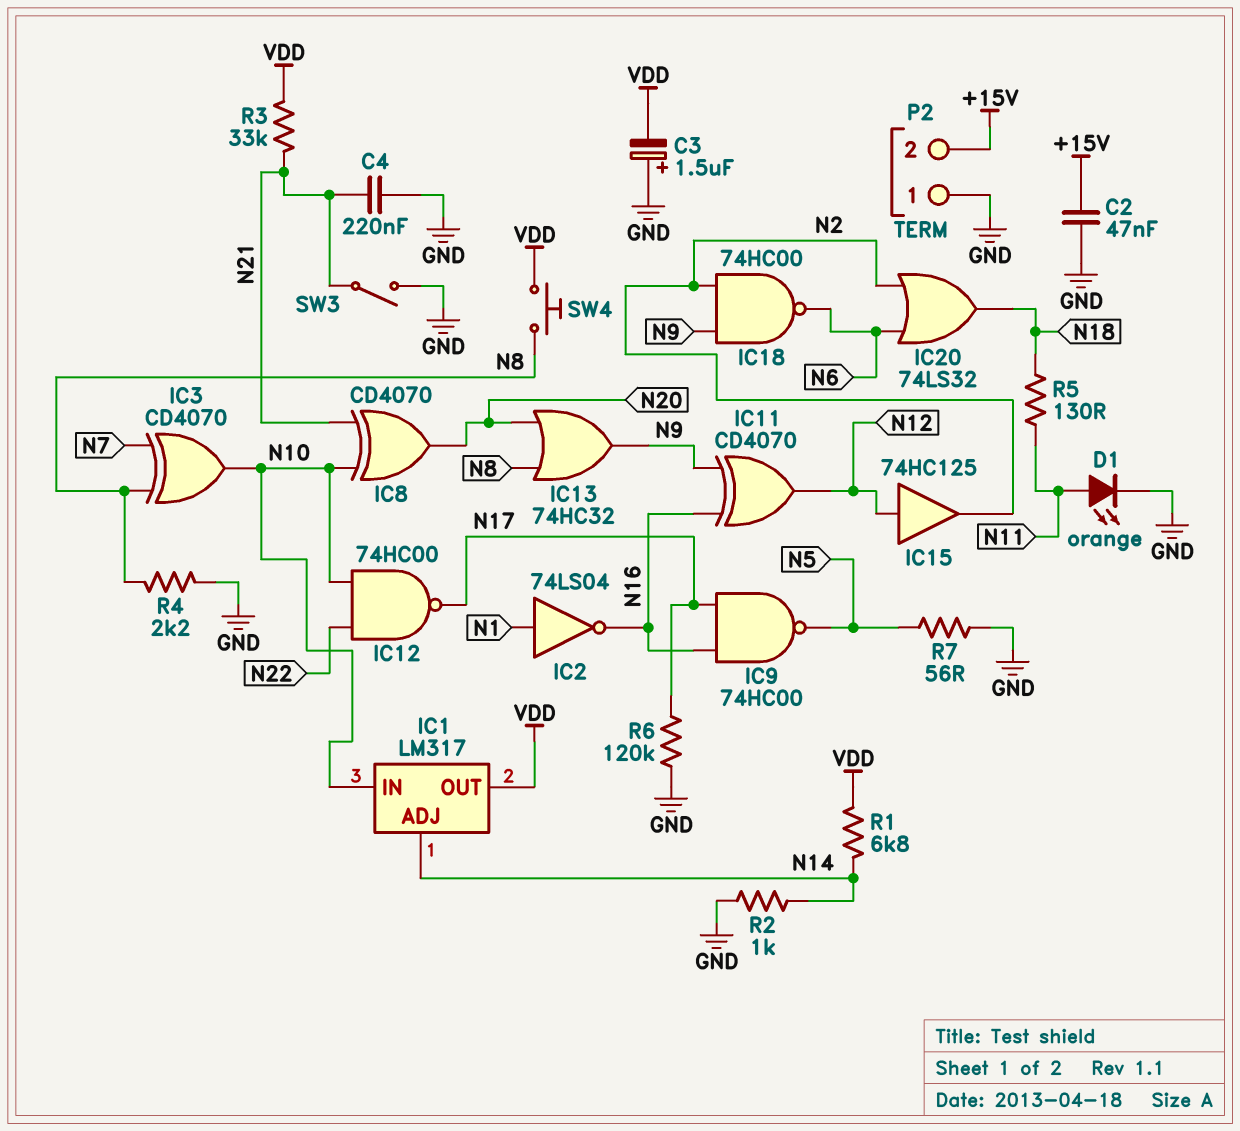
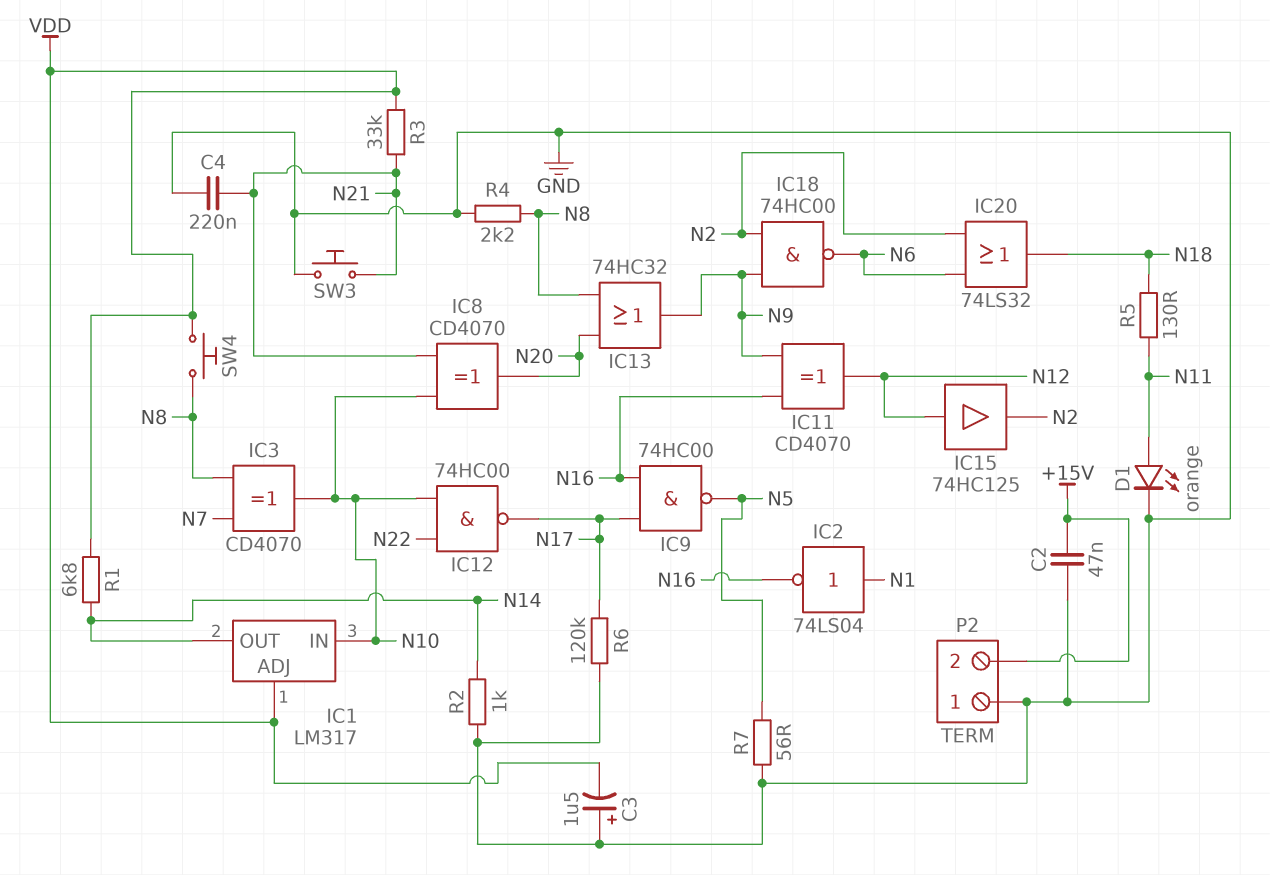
IC1 pin ADJ: N14 -> VDD
IC1 pin OUT: VDD -> N14
SW3: switch (GND, N21) -> button (GND, N21)

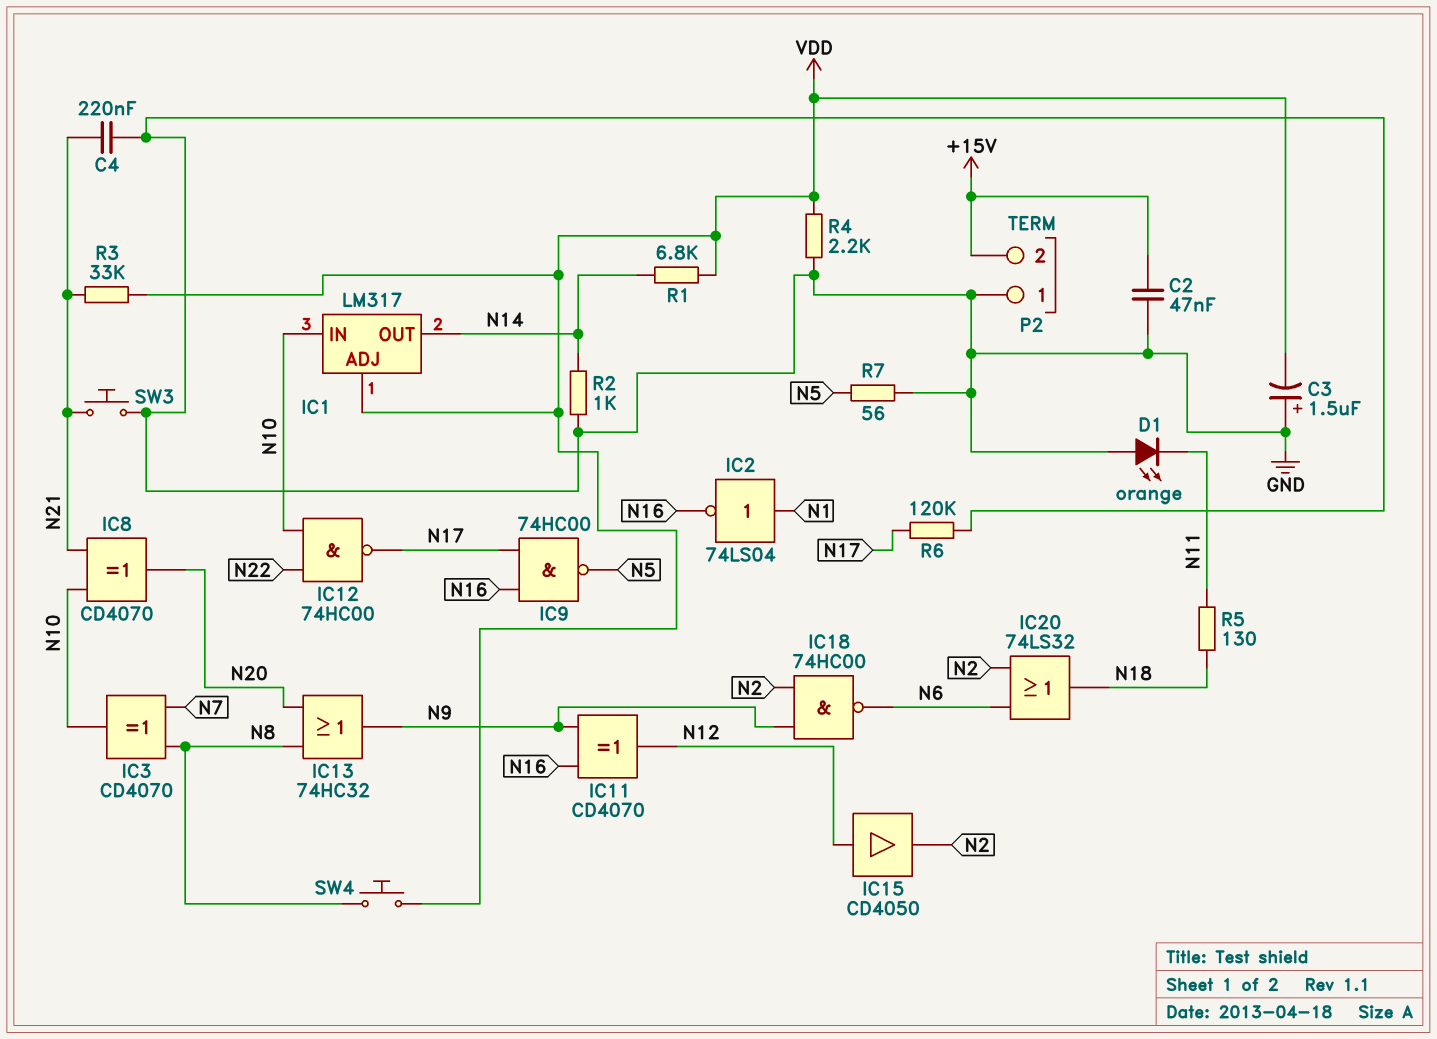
D1: LED orange (A N11, K GND) -> LED orange (A GND, K N11)
IC15: buffer 74HC125 (in N12, out N2) -> buffer CD4050 (in N12, out N2)
R4: 2.2k (GND, N8) -> 2.2k (GND, VDD)

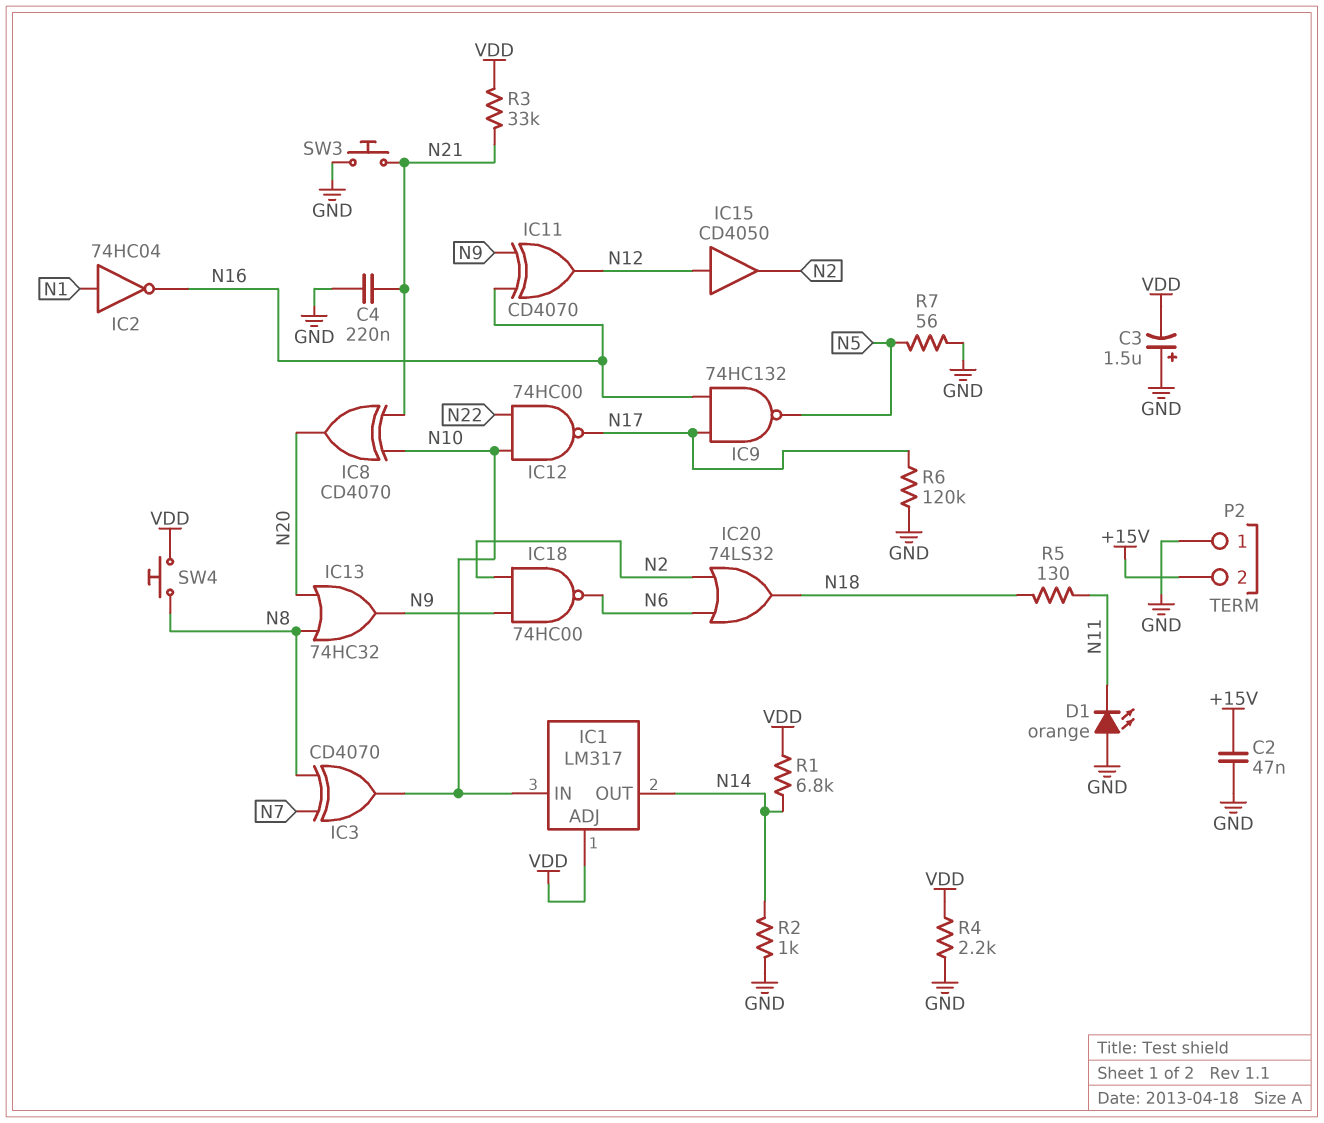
IC2: NOT 74LS04 (in N1, out N16) -> NOT 74HC04 (in N1, out N16)
IC9: NAND 74HC00 (in N16, in N17, out N5) -> NAND 74HC132 (in N16, in N17, out N5)

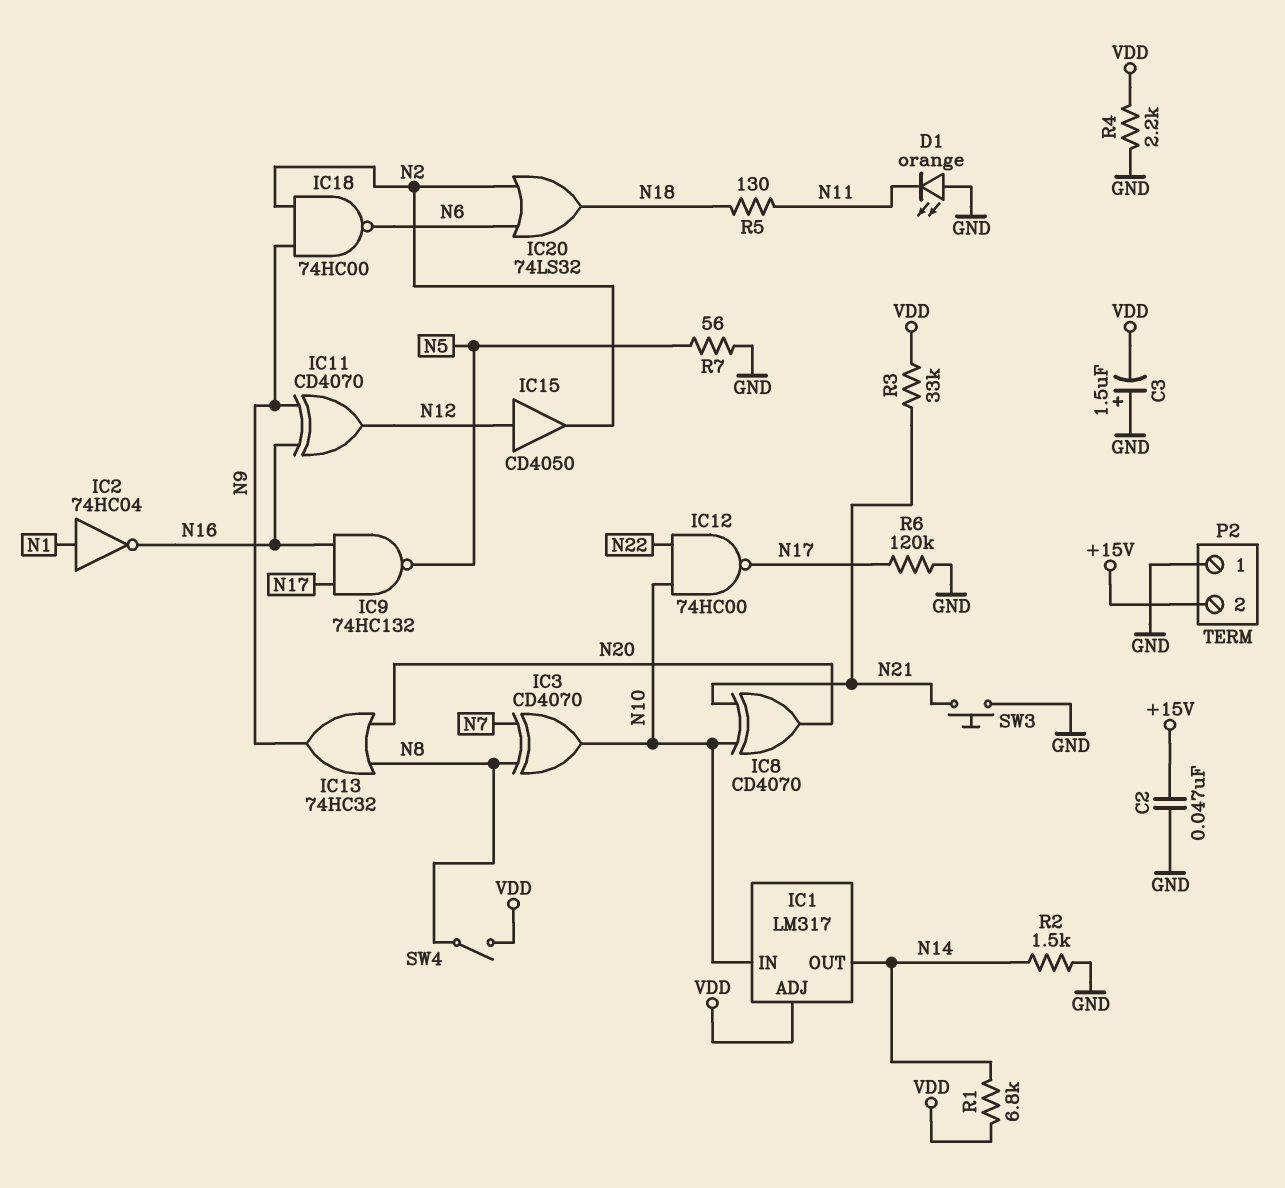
C4: 220nF (GND, N21) -> none
R2: 1k (GND, N14) -> 1.5k (GND, N14)
SW4: button (N8, VDD) -> switch (N8, VDD)

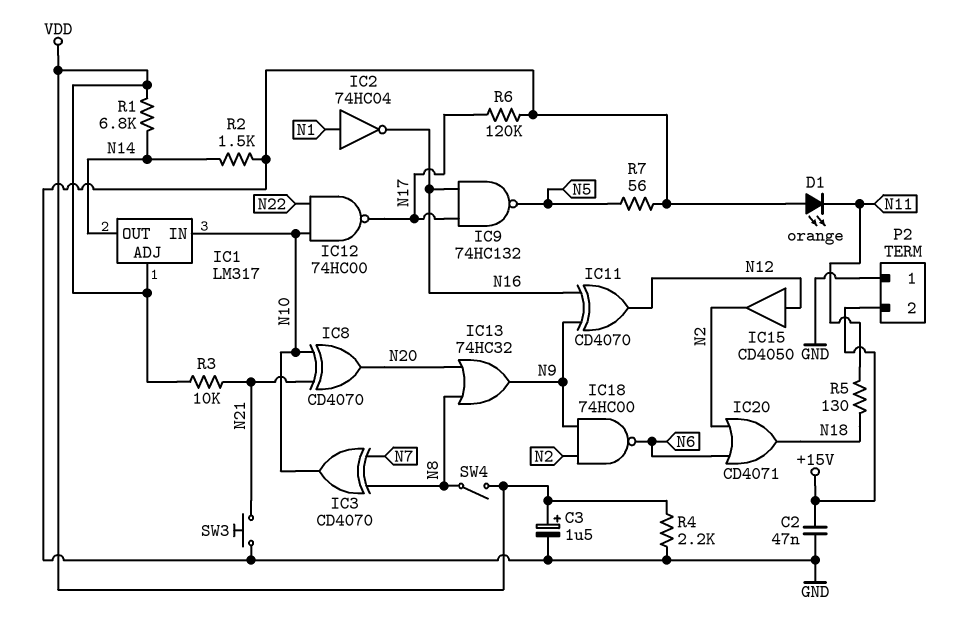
C3: 1.5uF (plus GND, minus VDD) -> 1.5uF (plus VDD, minus GND)
IC20: OR 74LS32 (in N2, in N6, out N18) -> OR CD4071 (in N2, in N6, out N18)
R3: 33k (N21, VDD) -> 10k (N21, VDD)

